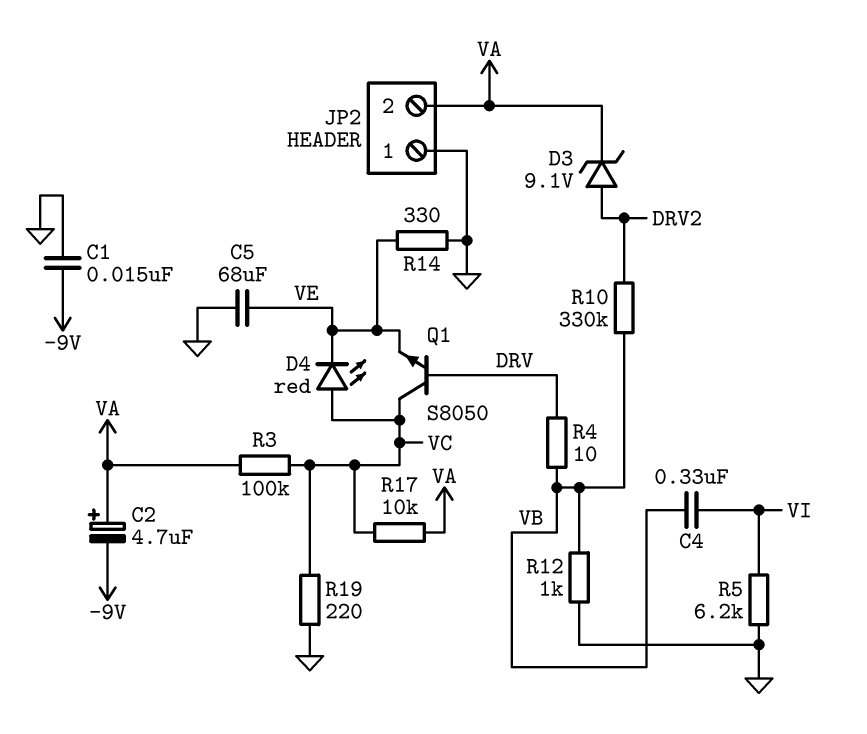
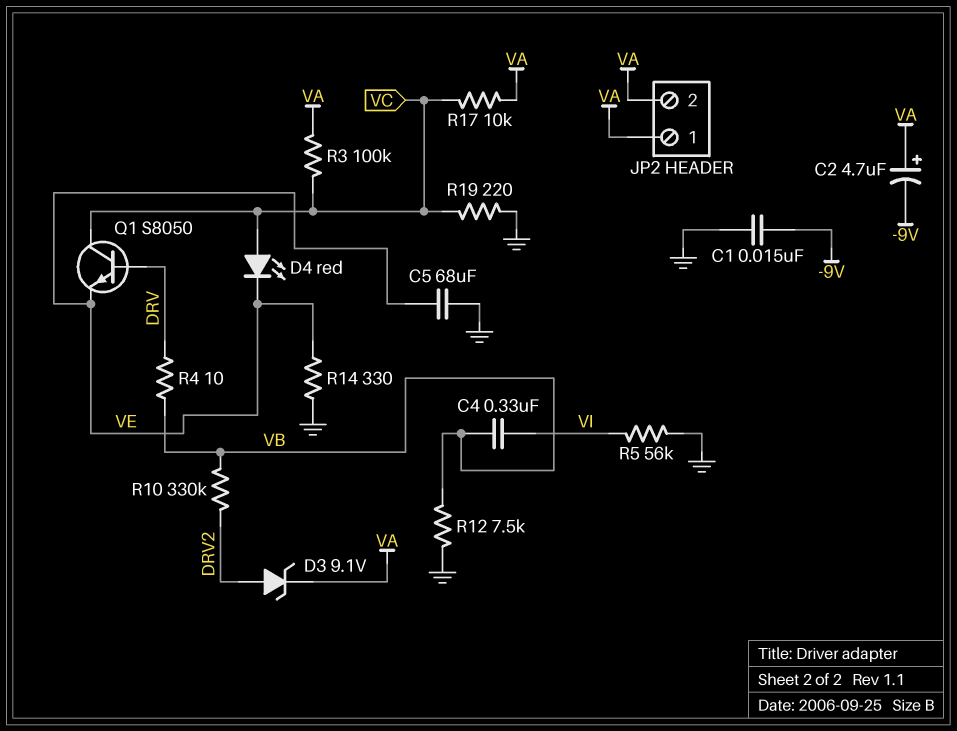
JP2 pin 1: GND -> VA
R5: 6.2k (GND, VI) -> 56k (GND, VI)
R12: 1k (GND, VB) -> 7.5k (GND, VB)

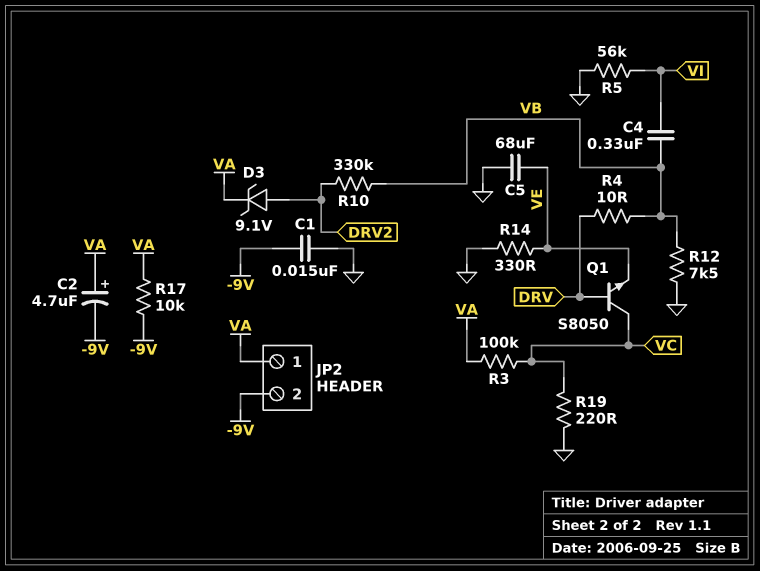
D4: LED red (A VC, K VE) -> none
JP2 pin 2: VA -> -9V
R17: 10k (VA, VC) -> 10k (-9V, VA)

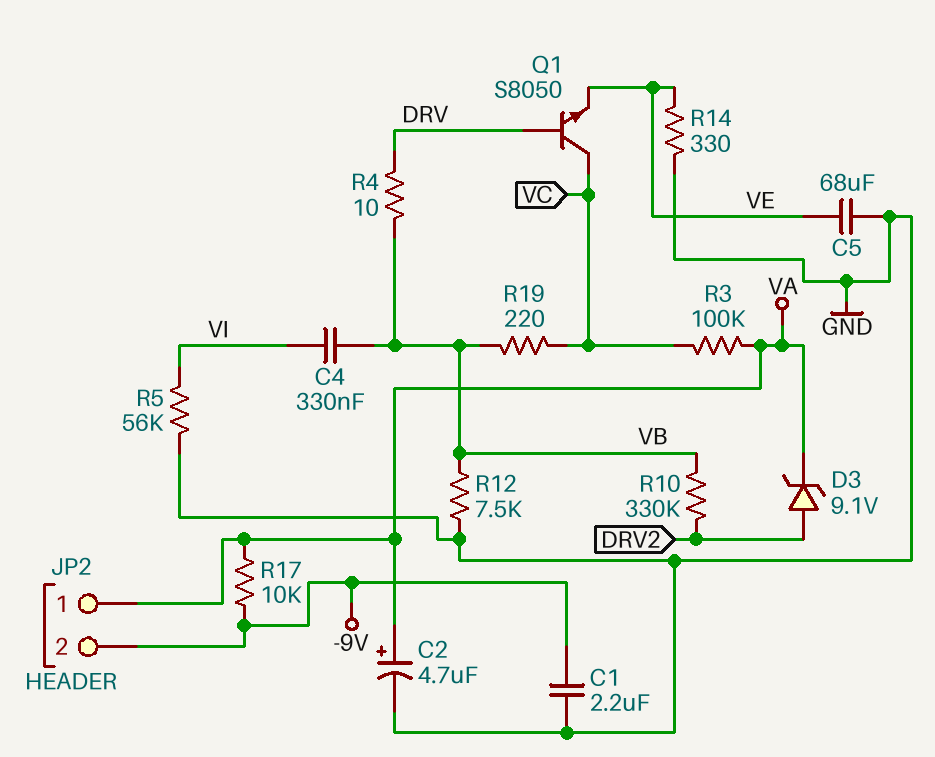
C1: 15nF (-9V, GND) -> 2.2uF (-9V, GND)
C2: 4.7uF (plus VA, minus -9V) -> 4.7uF (plus VA, minus GND)
R19: 220 (GND, VC) -> 220 (VB, VC)

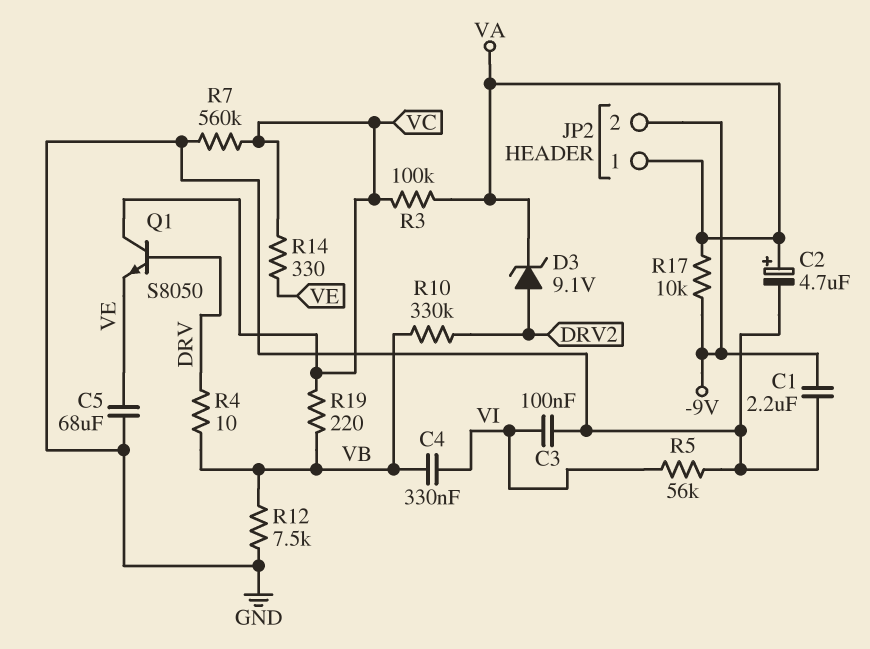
C3: none -> 100nF (GND, VI)
R7: none -> 560k (GND, VC)
R14: 330 (GND, VE) -> 330 (VC, VE)

